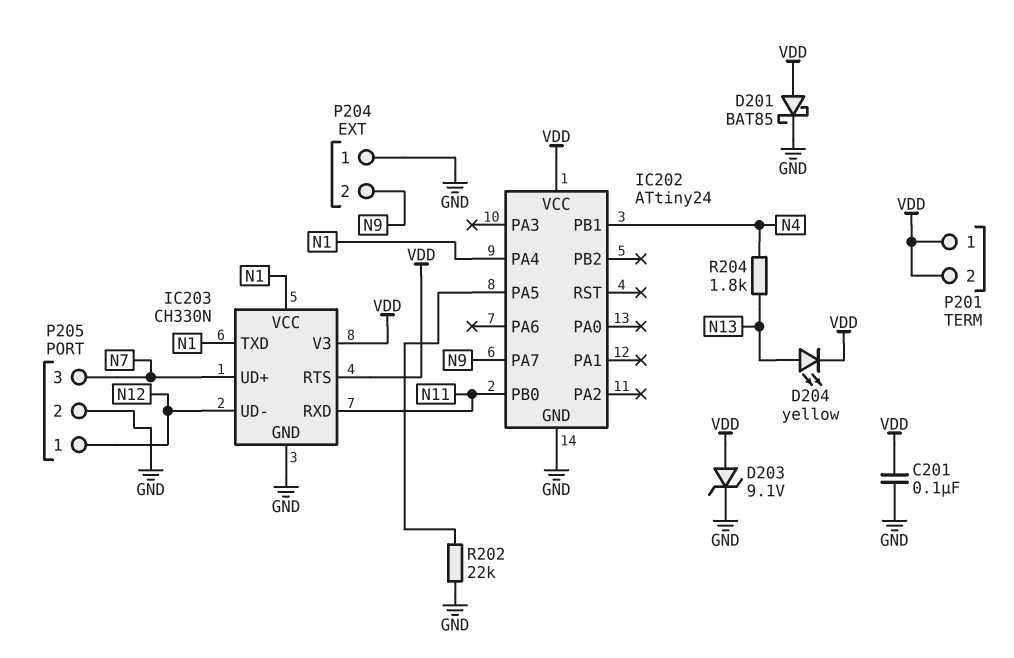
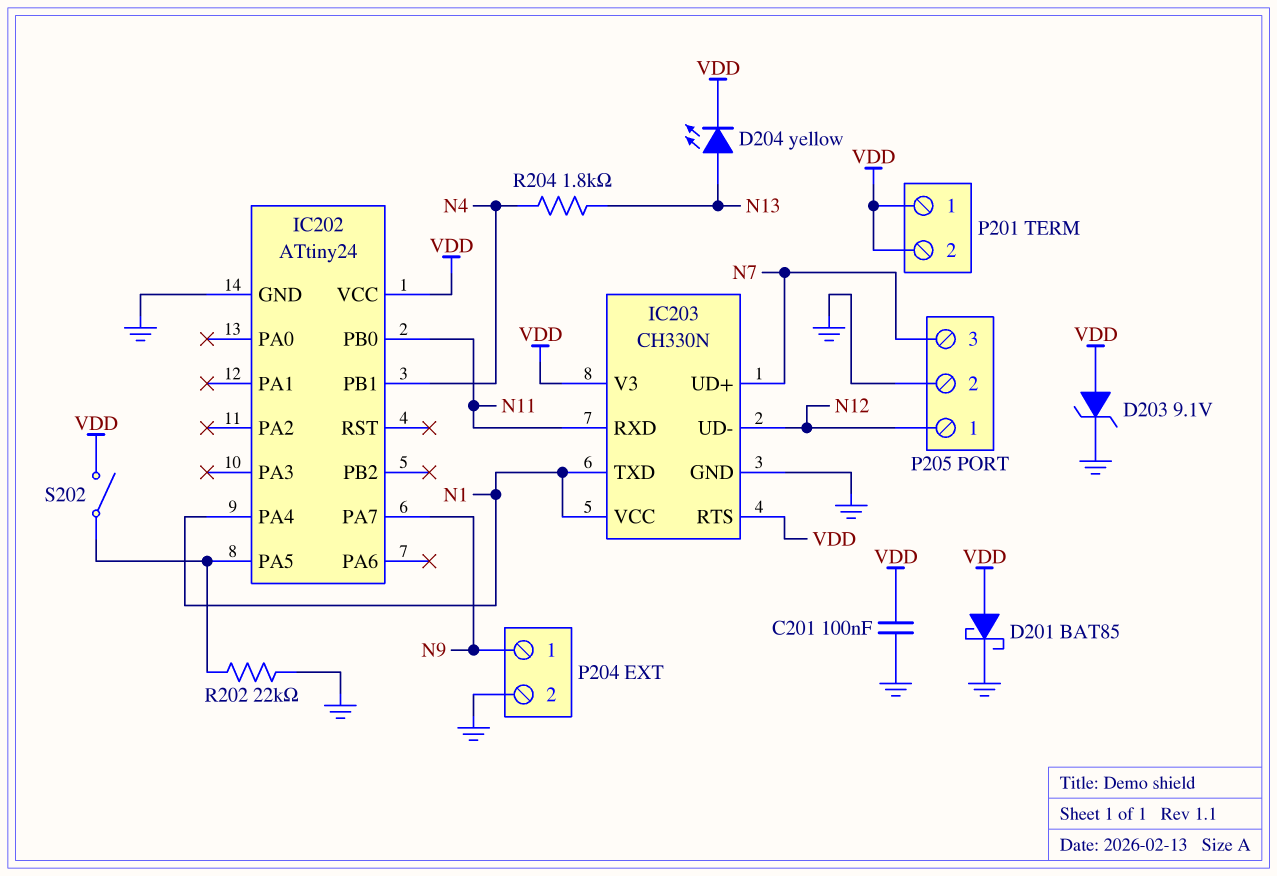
P204 pin 1: GND -> N9
P204 pin 2: N9 -> GND
S202: none -> switch (IC202/PA5, VDD)

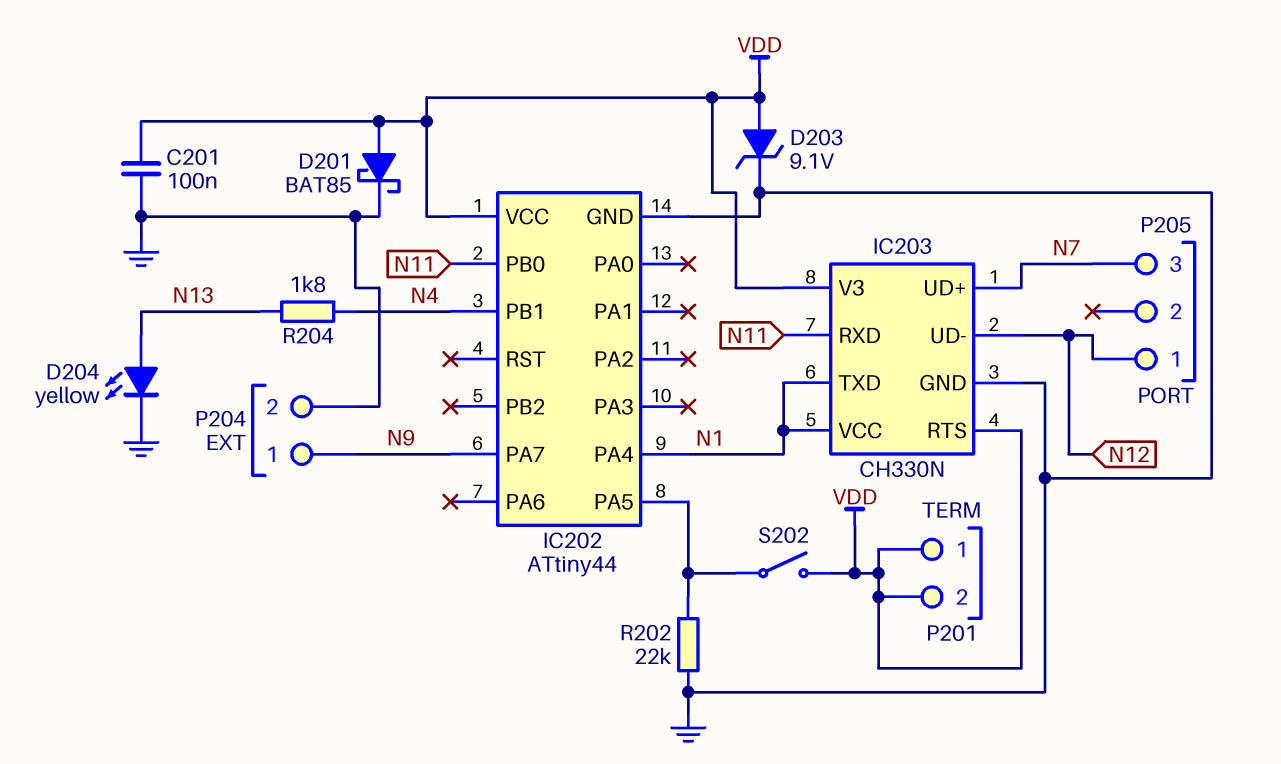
D204: LED yellow (A N13, K VDD) -> LED yellow (A N13, K GND)
IC202: ATtiny24 -> ATtiny44
P205 pin 2: GND -> none

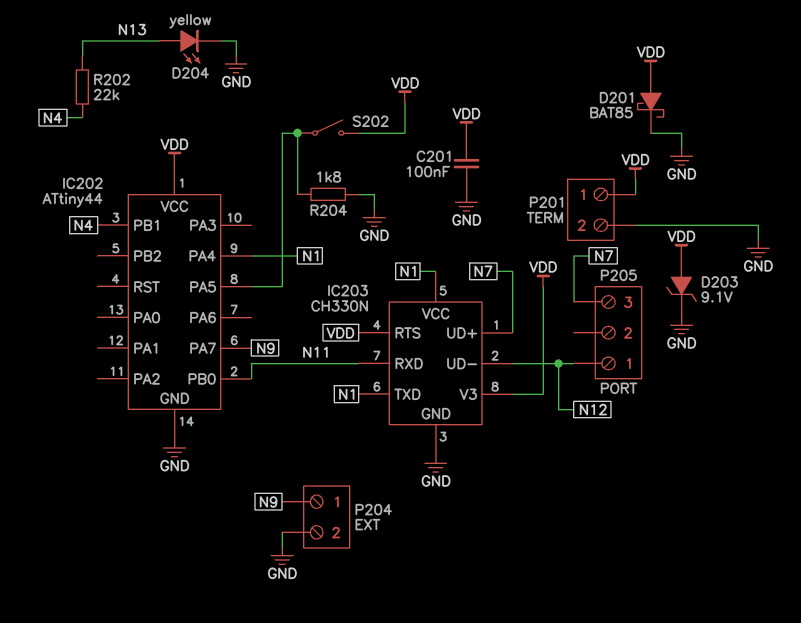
P201 pin 2: VDD -> GND
R202: 22k (GND, IC202/PA5) -> 22k (N4, N13)
R204: 1.8k (N4, N13) -> 1.8k (GND, IC202/PA5)

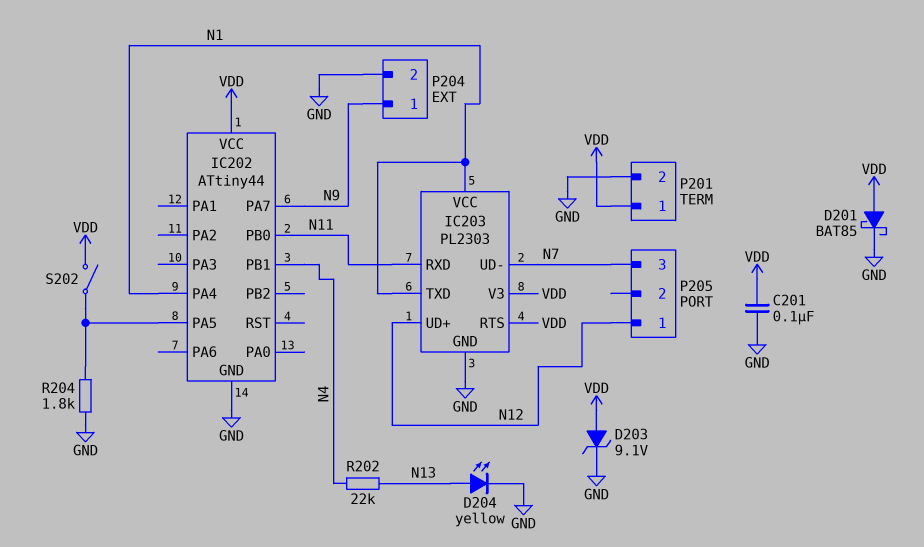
IC203: CH330N -> PL2303
IC203 pin UD+: N7 -> N12
IC203 pin UD-: N12 -> N7

